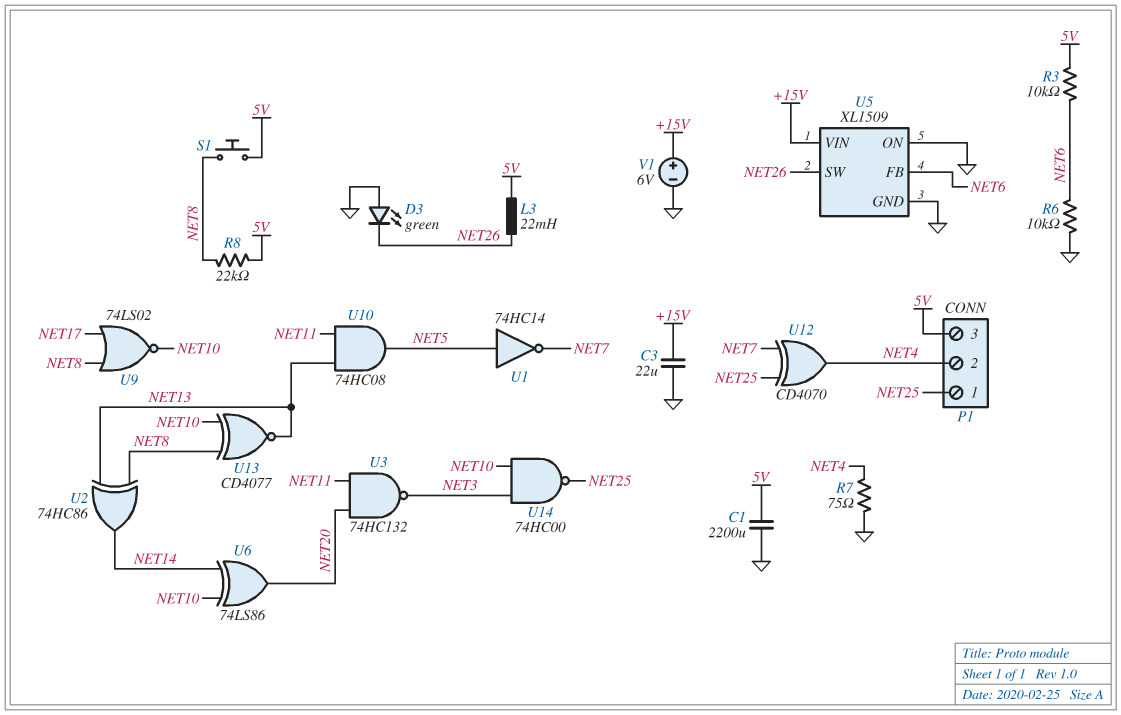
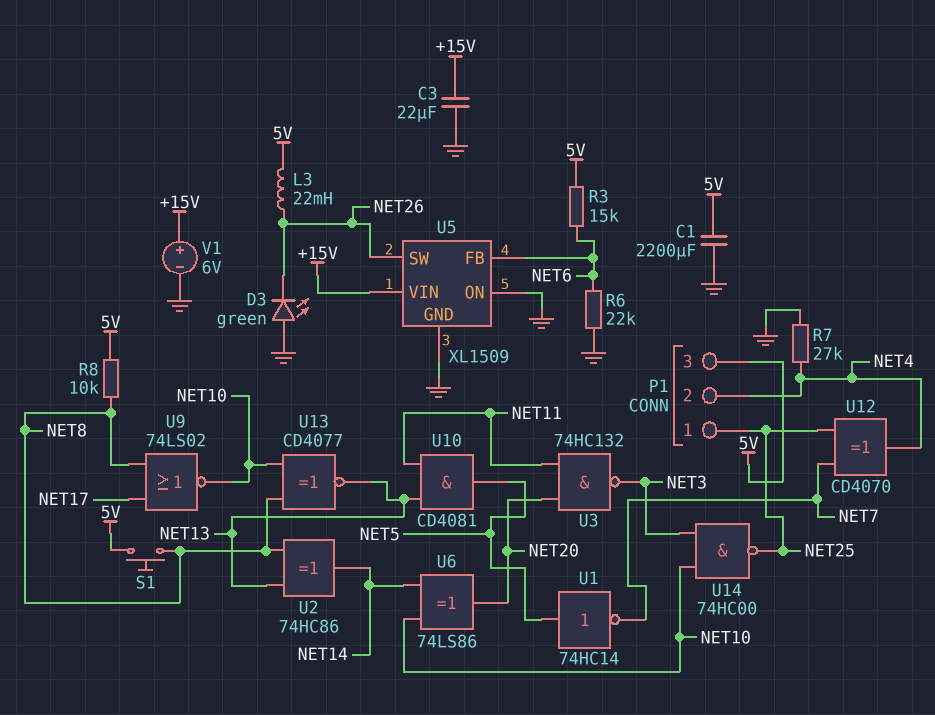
R3: 10k (5V, NET6) -> 15k (5V, NET6)
R6: 10k (GND, NET6) -> 22k (GND, NET6)
R7: 75 (GND, NET4) -> 27k (GND, NET4)
R8: 22k (5V, NET8) -> 10k (5V, NET8)
U10: AND 74HC08 (in NET11, in NET13, out NET5) -> AND CD4081 (in NET11, in NET13, out NET5)

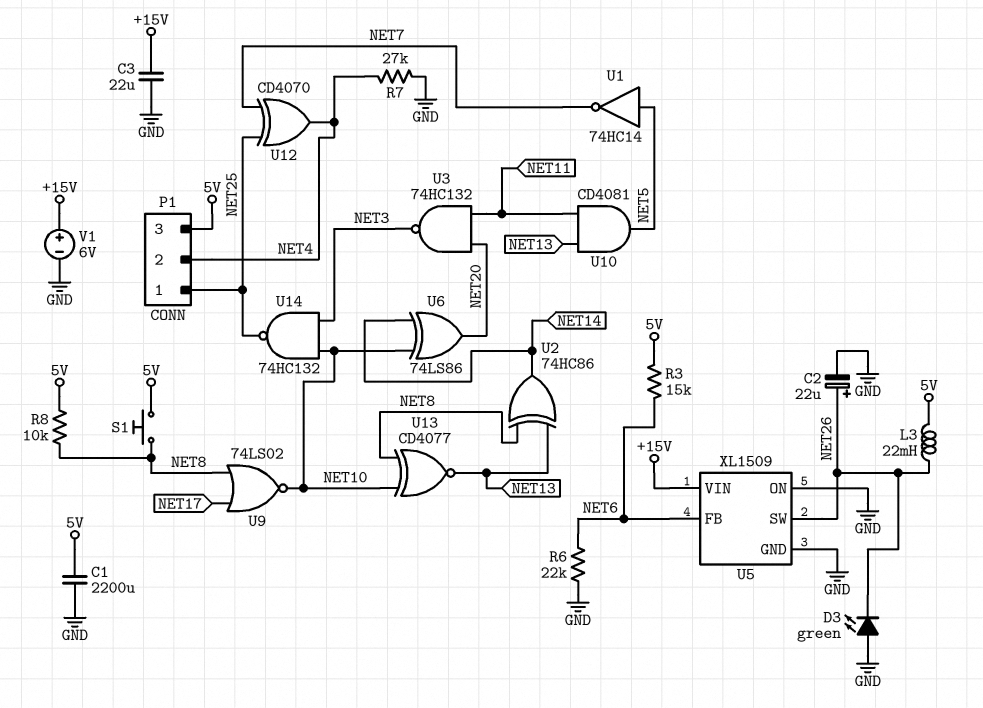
C2: none -> 22uF (plus NET26, minus GND)
U14: NAND 74HC00 (in NET3, in NET10, out NET25) -> NAND 74HC132 (in NET3, in NET10, out NET25)

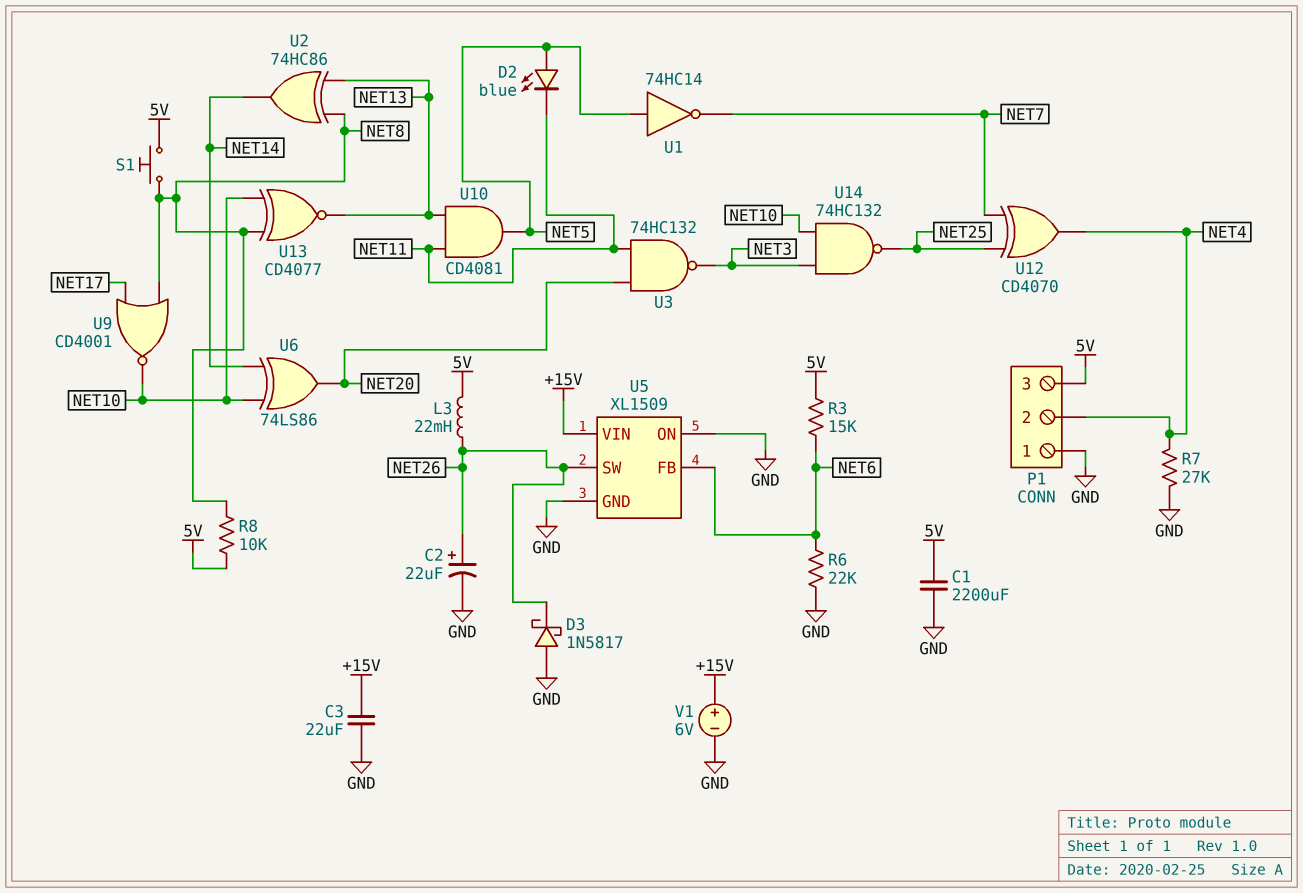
D2: none -> LED blue (A NET5, K NET11)
D3: LED green (A GND, K NET26) -> schottky 1N5817 (A GND, K NET26)
P1 pin 1: NET25 -> GND
U9: NOR 74LS02 (in NET8, in NET17, out NET10) -> NOR CD4001 (in NET8, in NET17, out NET10)

